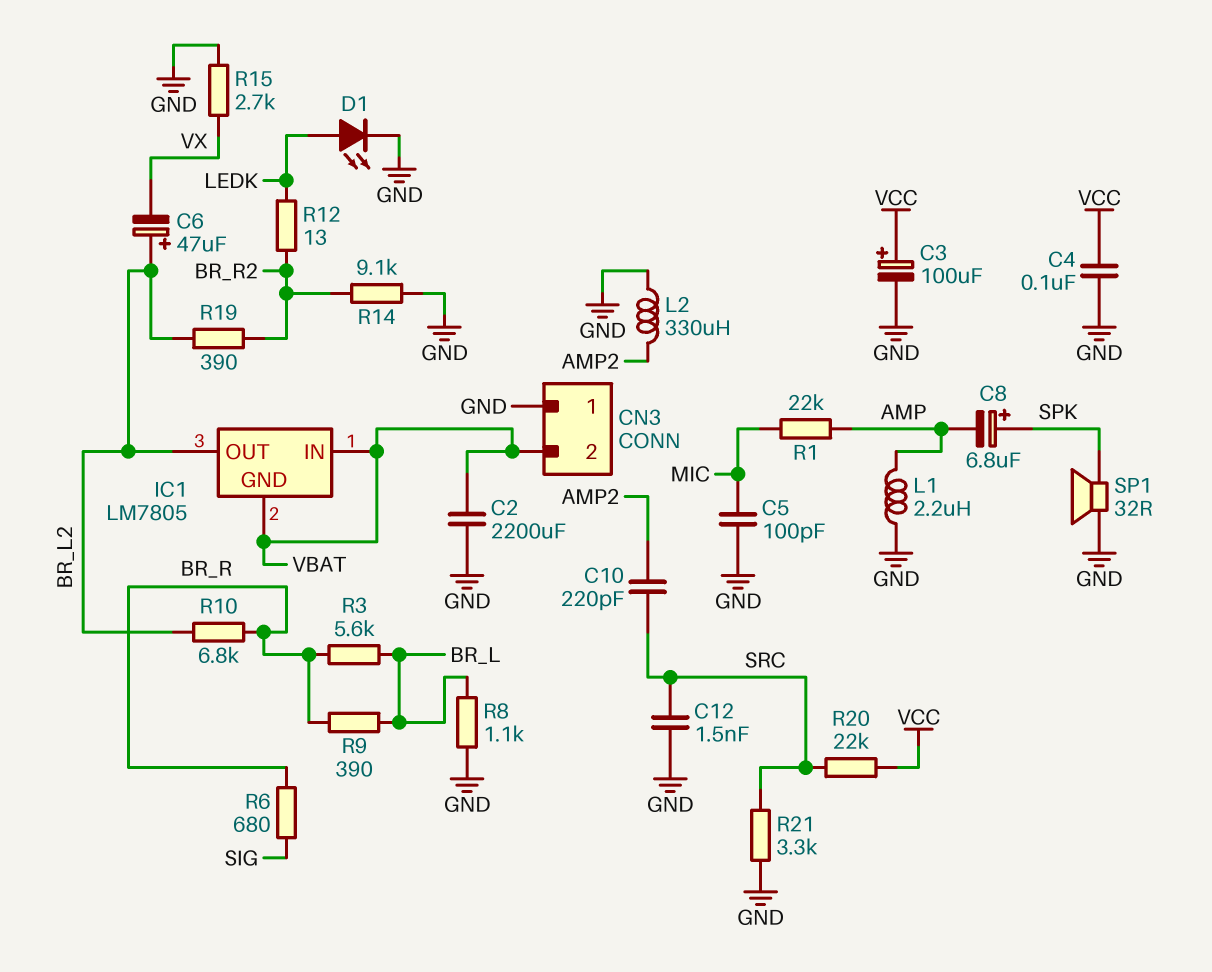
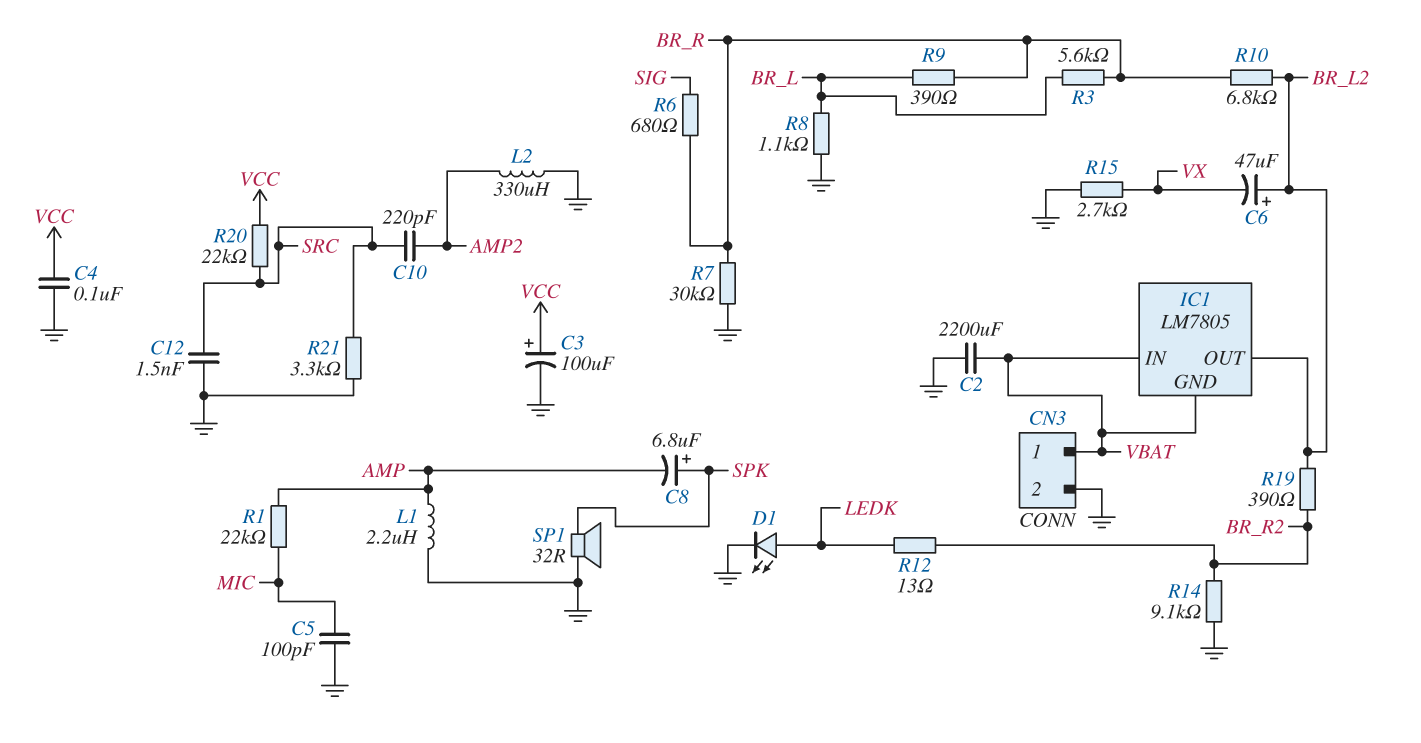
CN3 pin 1: GND -> VBAT
CN3 pin 2: VBAT -> GND
R7: none -> 30k (BR_R, GND)

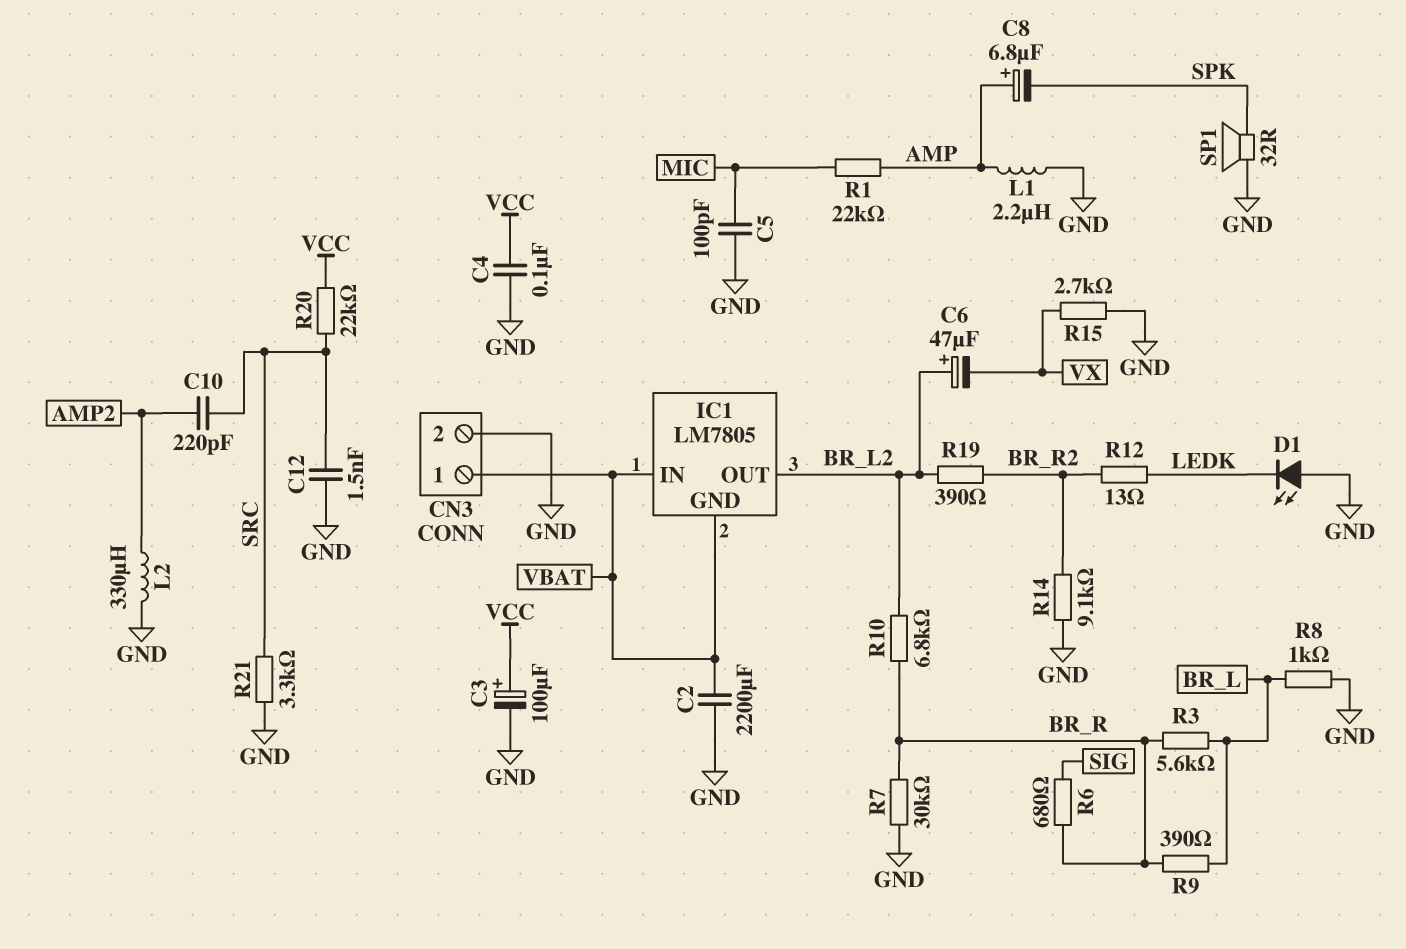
C8: 6.8uF (plus SPK, minus AMP) -> 6.8uF (plus AMP, minus SPK)
D1: LED (A LEDK, K GND) -> LED (A GND, K LEDK)
R8: 1.1k (BR_L, GND) -> 1k (BR_L, GND)

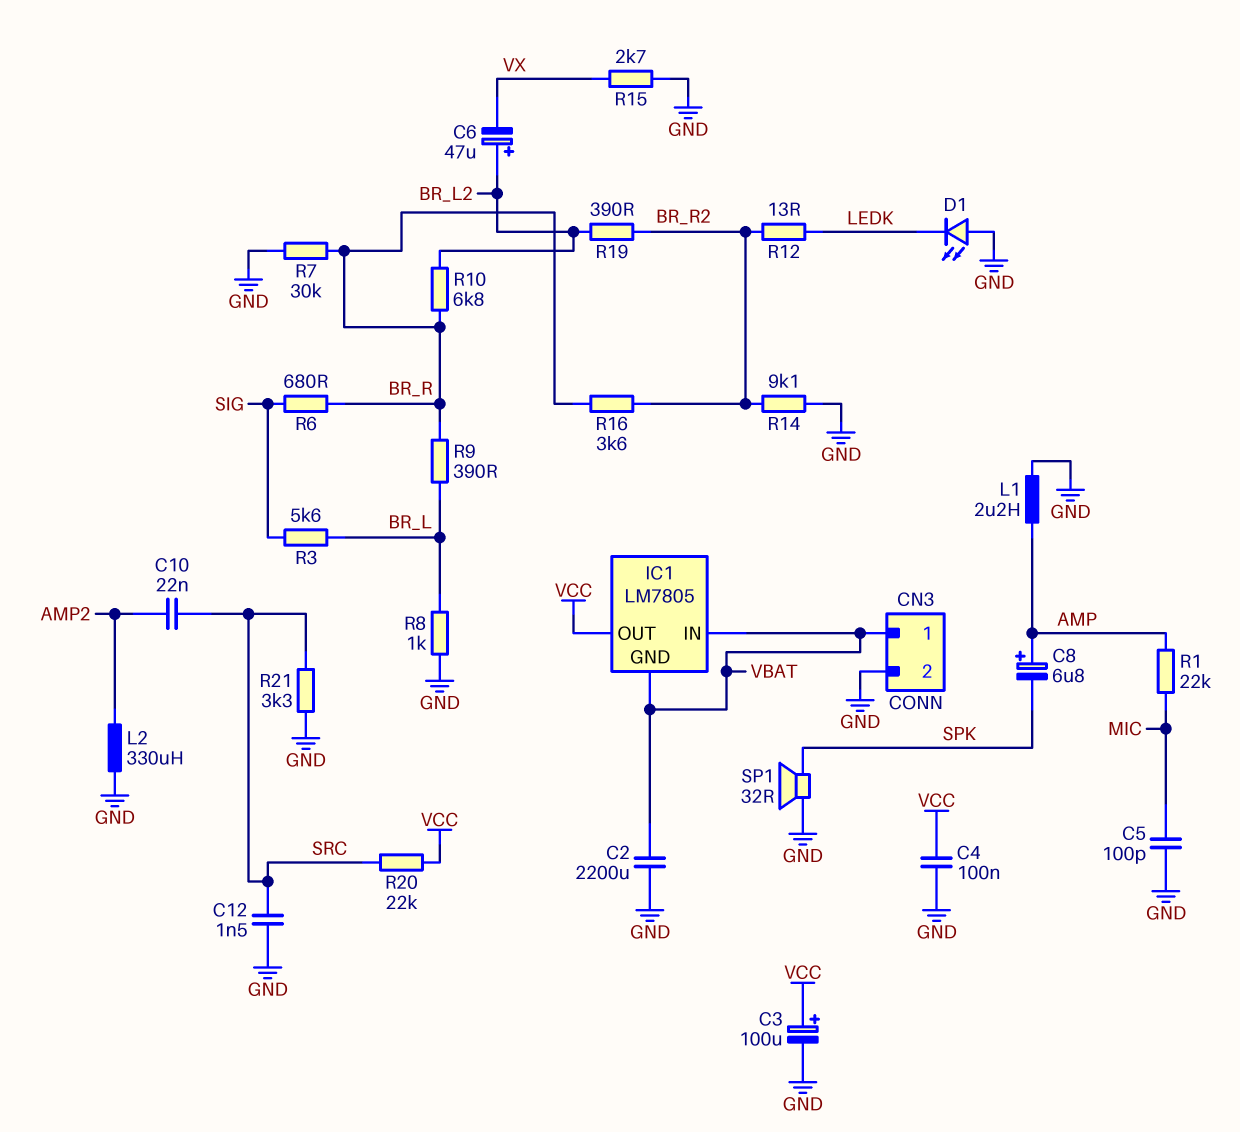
C10: 220pF (AMP2, SRC) -> 22nF (AMP2, SRC)
IC1 pin OUT: BR_L2 -> VCC
R3: 5.6k (BR_L, BR_R) -> 5.6k (BR_L, SIG)
R16: none -> 3.6k (BR_R, BR_R2)

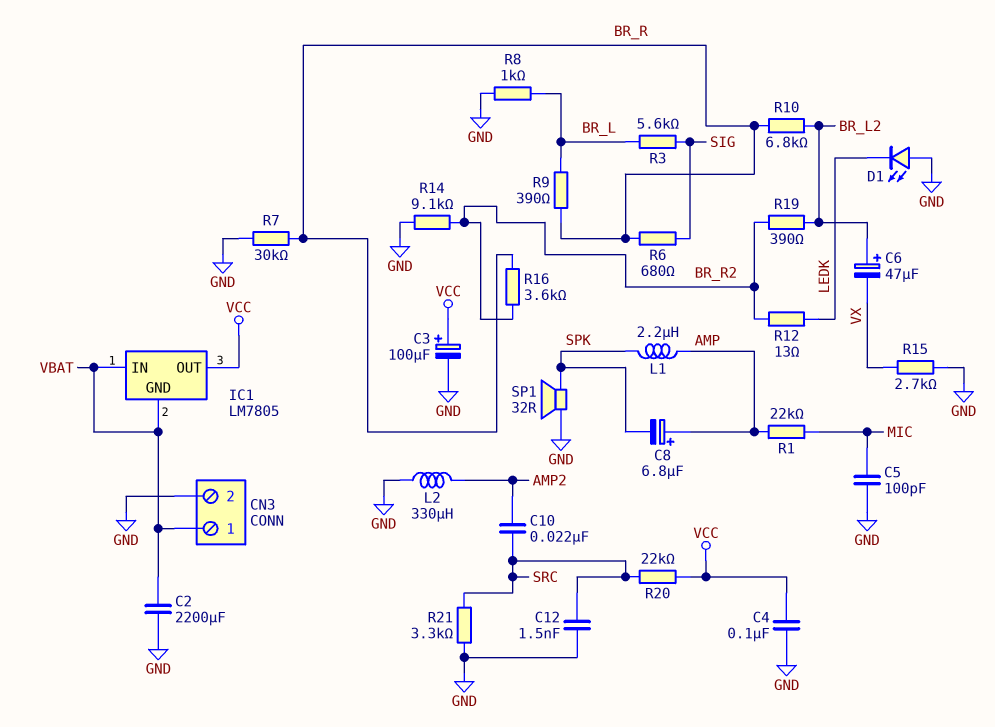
L1: 2.2uH (AMP, GND) -> 2.2uH (AMP, SPK)

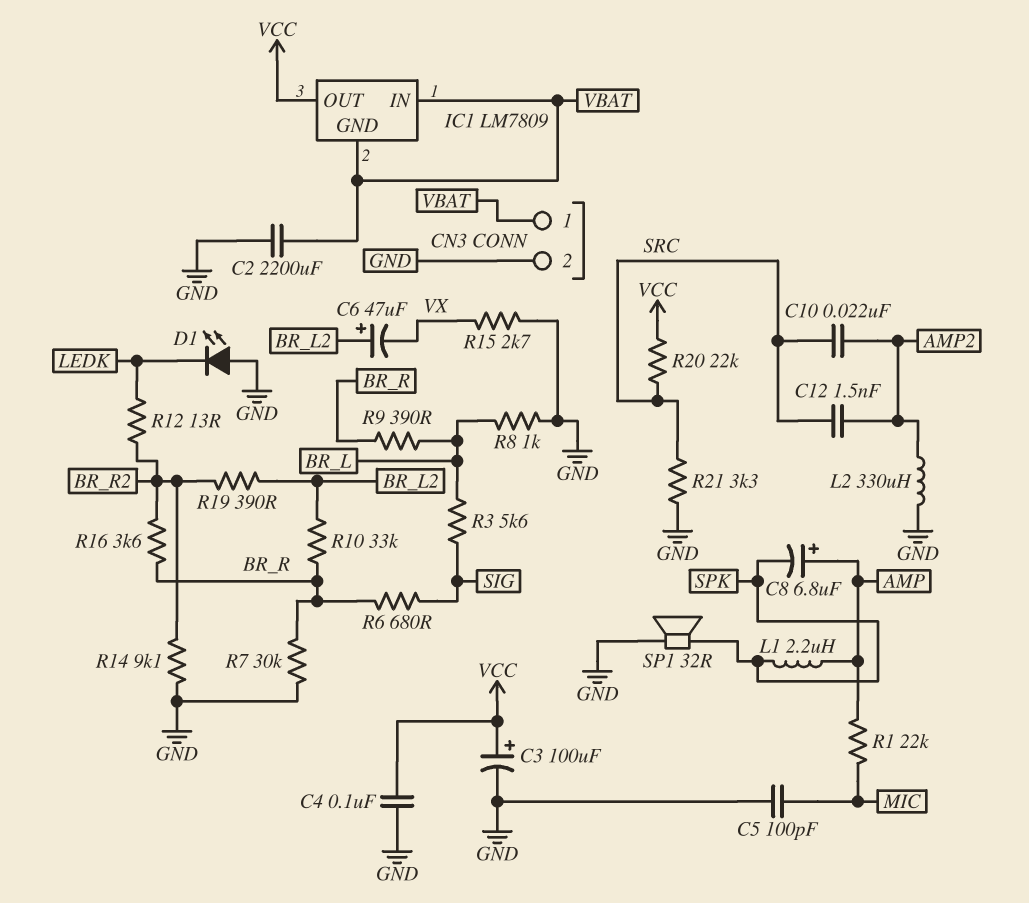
C12: 1.5nF (GND, SRC) -> 1.5nF (AMP2, SRC)
IC1: LM7805 -> LM7809
R10: 6.8k (BR_L2, BR_R) -> 33k (BR_L2, BR_R)

